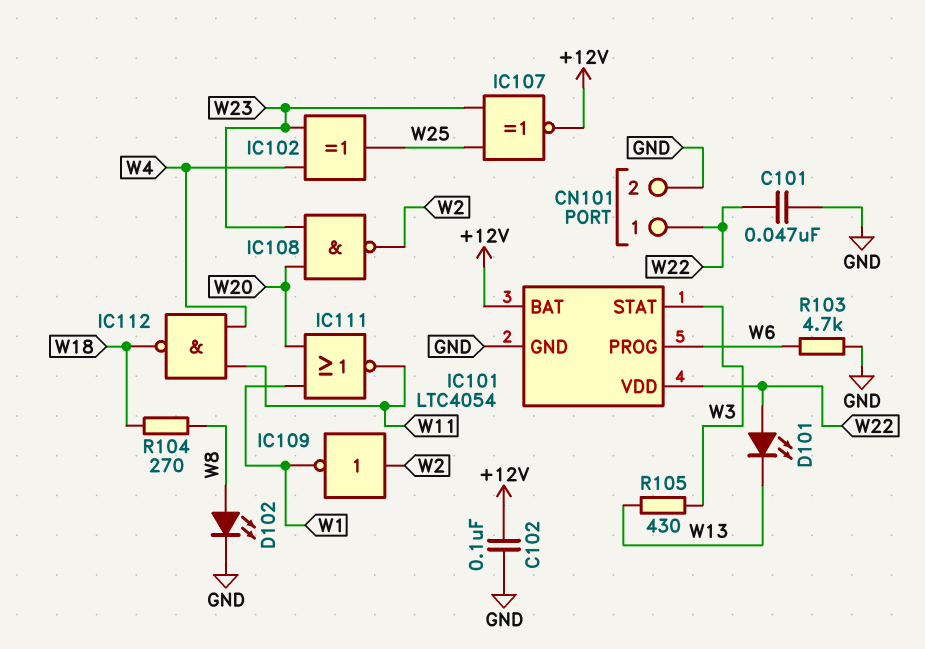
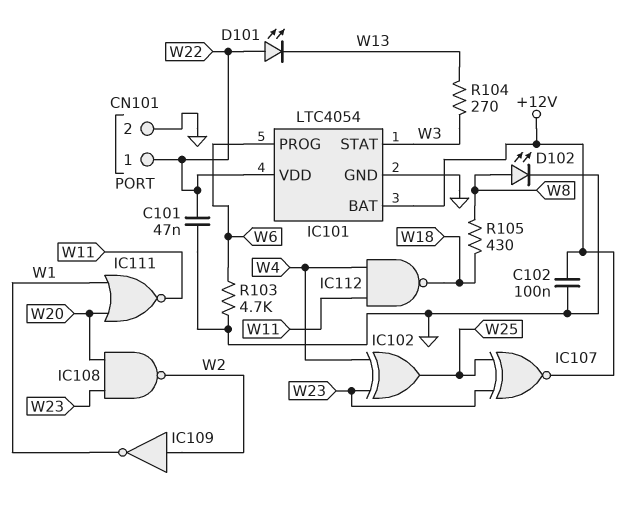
R104: 270 (W8, W18) -> 270 (W3, W13)
R105: 430 (W3, W13) -> 430 (W8, W18)

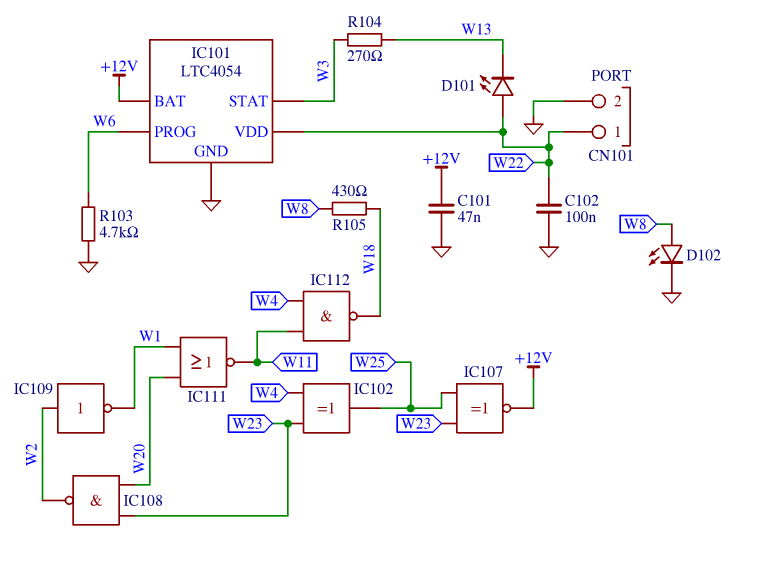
C101: 47nF (GND, W22) -> 47nF (+12V, GND)
C102: 100nF (+12V, GND) -> 100nF (GND, W22)

